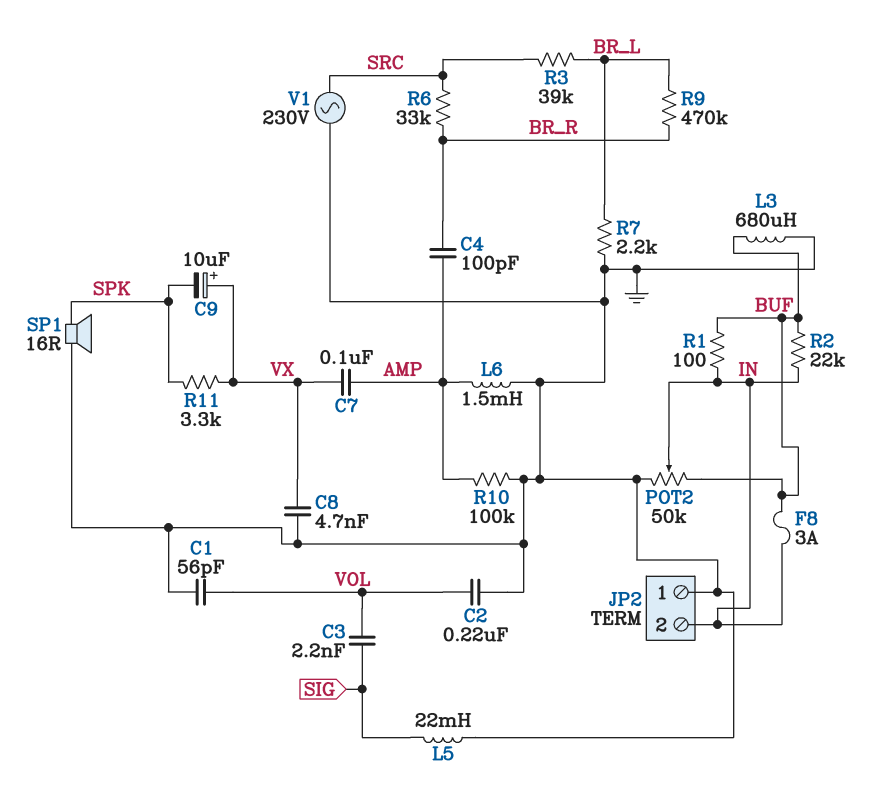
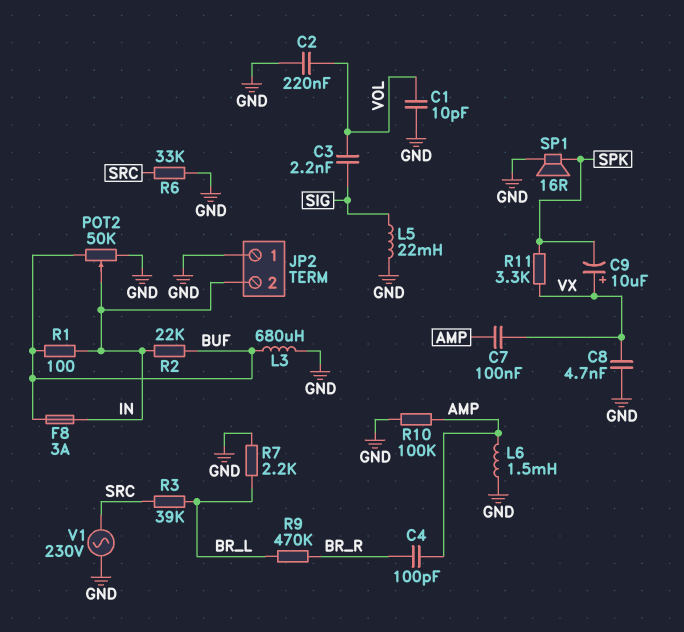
C1: 56pF (GND, VOL) -> 10pF (GND, VOL)
R6: 33k (BR_R, SRC) -> 33k (GND, SRC)

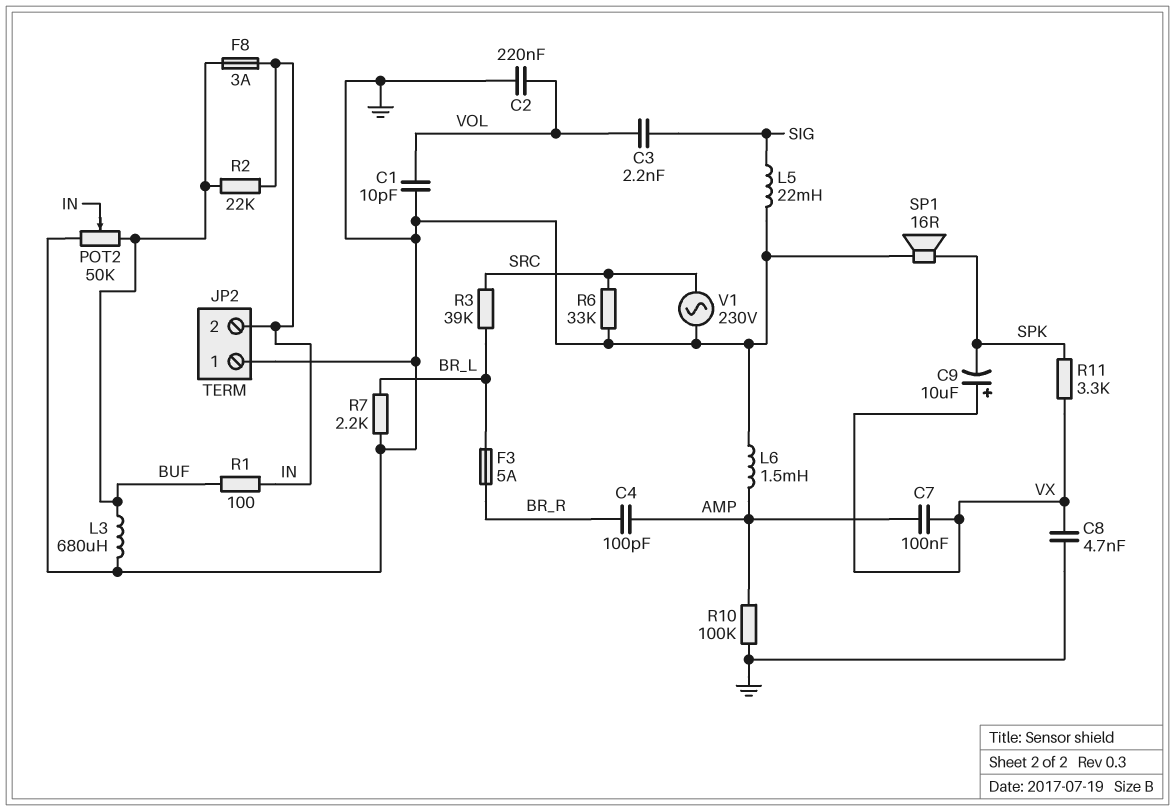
F3: none -> 5A (BR_L, BR_R)
R9: 470k (BR_L, BR_R) -> none

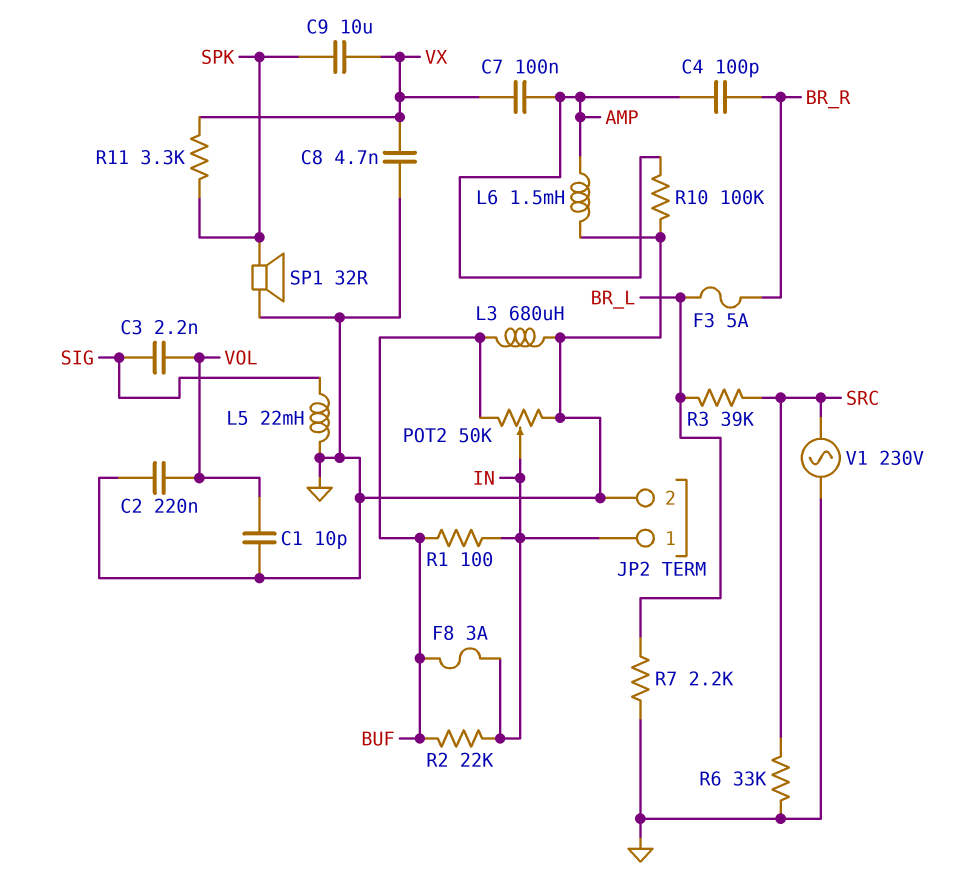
C9: 10uF (plus VX, minus SPK) -> 10uF (SPK, VX)
JP2 pin 1: GND -> IN
JP2 pin 2: IN -> GND
SP1: speaker 16R (GND, SPK) -> speaker 32R (GND, SPK)

